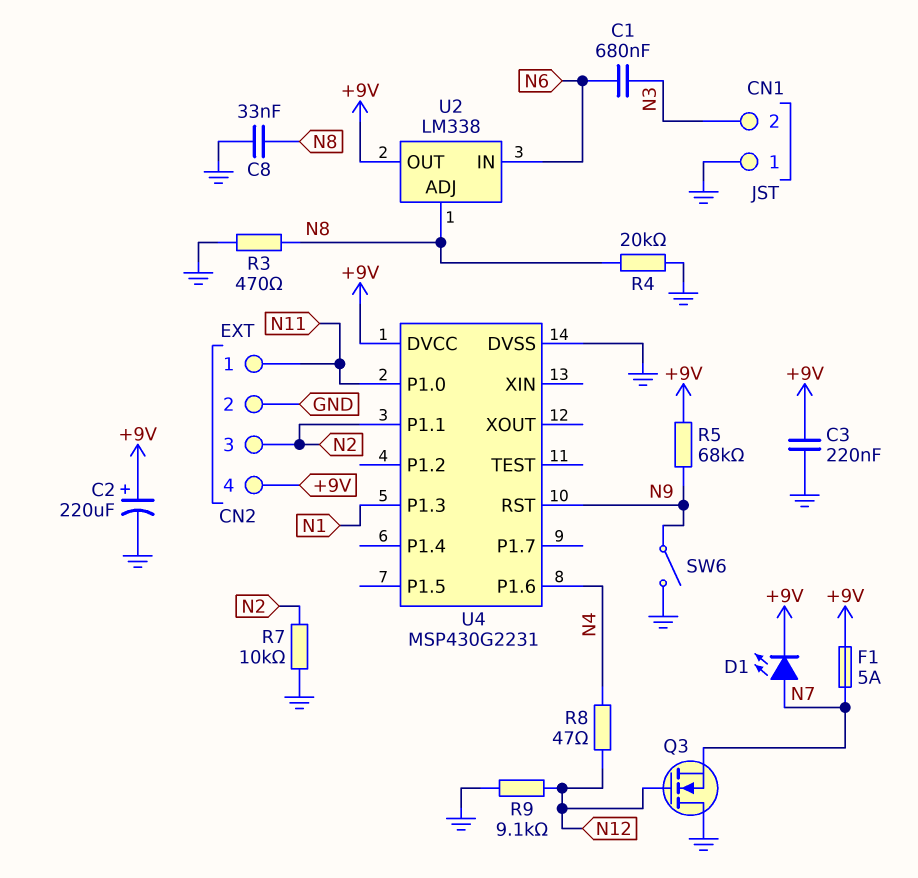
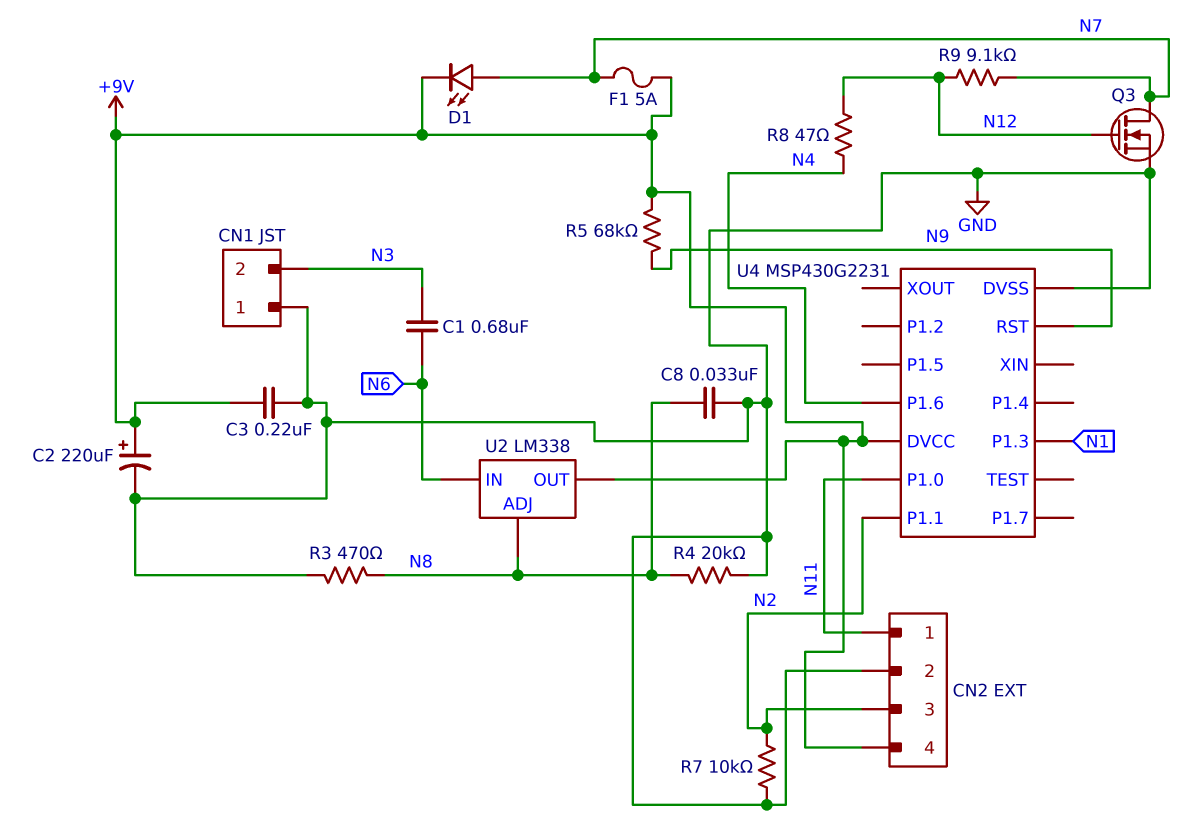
Q3: NMOS (G N12, D GND, S N7) -> NMOS (G N12, D N7, S GND)
R9: 9.1k (GND, N12) -> 9.1k (N7, N12)
SW6: switch (GND, N9) -> none

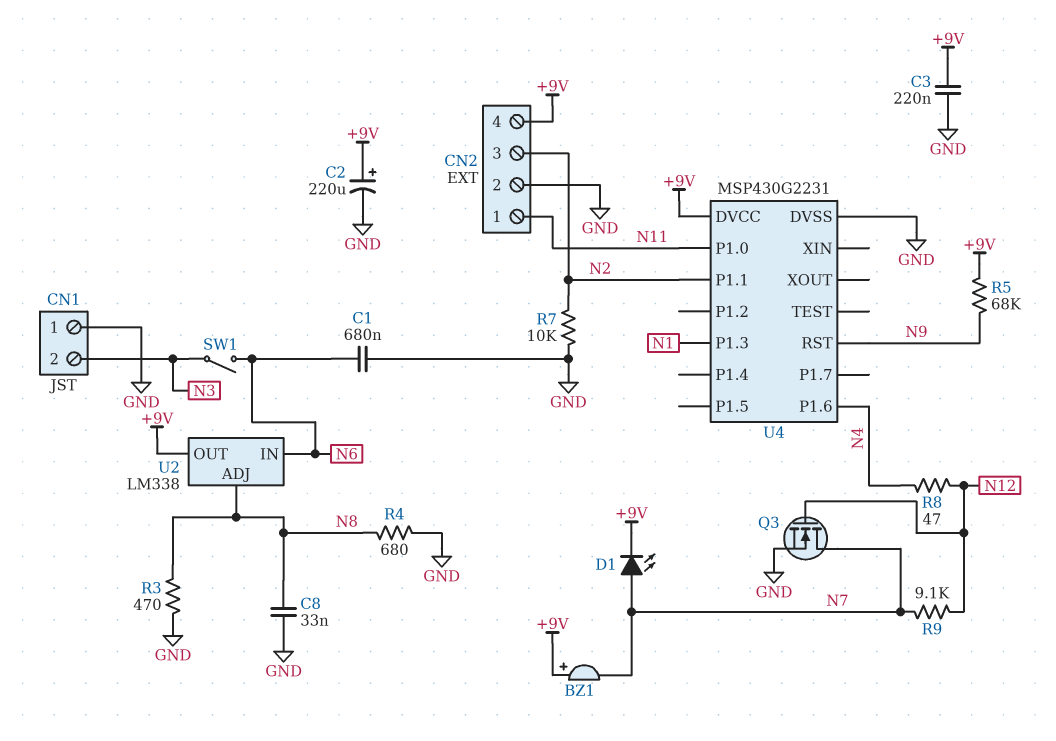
BZ1: none -> buzzer (plus +9V, minus N7)
C1: 680nF (N3, N6) -> 680nF (GND, N6)
F1: 5A (+9V, N7) -> none
R4: 20k (GND, N8) -> 680 (GND, N8)
SW1: none -> switch (N3, N6)

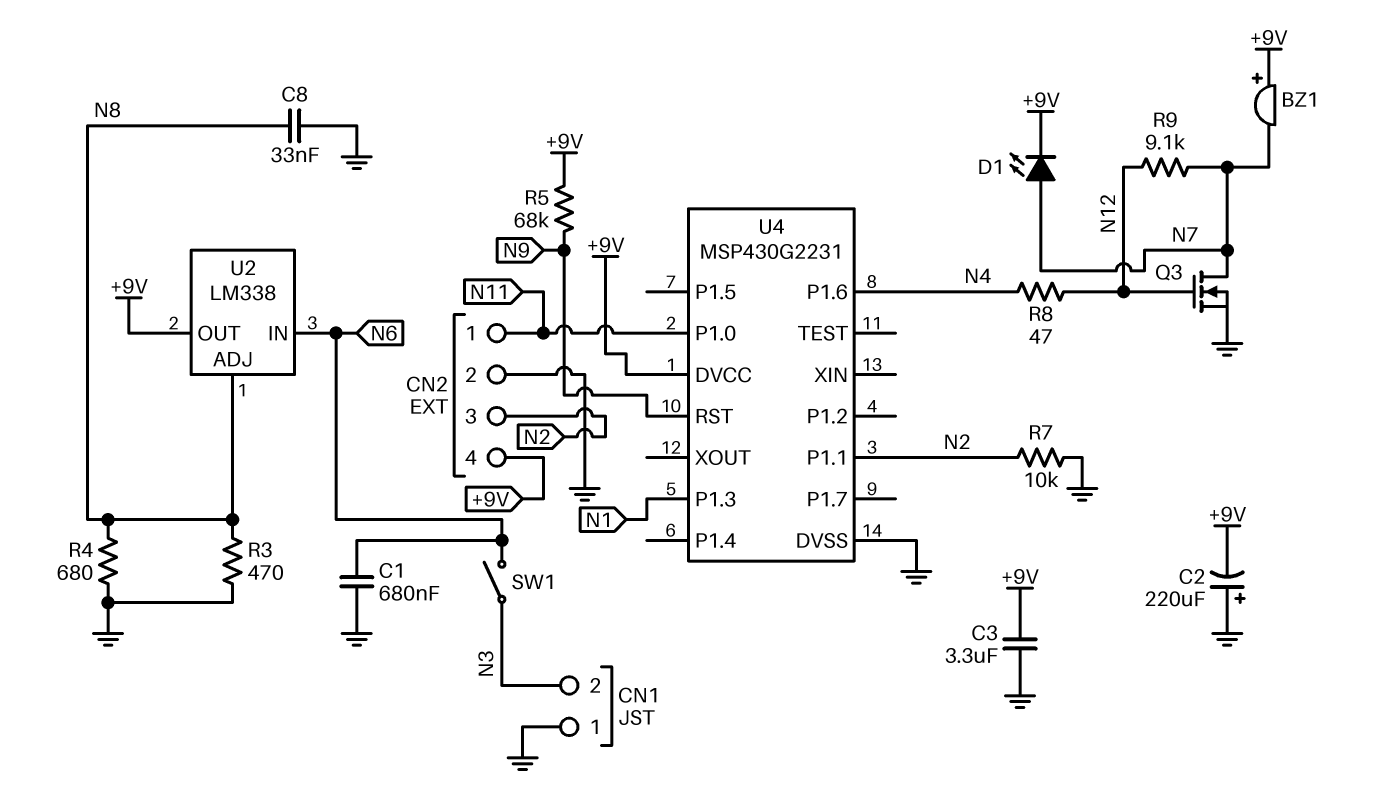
C2: 220uF (plus +9V, minus GND) -> 220uF (plus GND, minus +9V)
C3: 220nF (+9V, GND) -> 3.3uF (+9V, GND)

